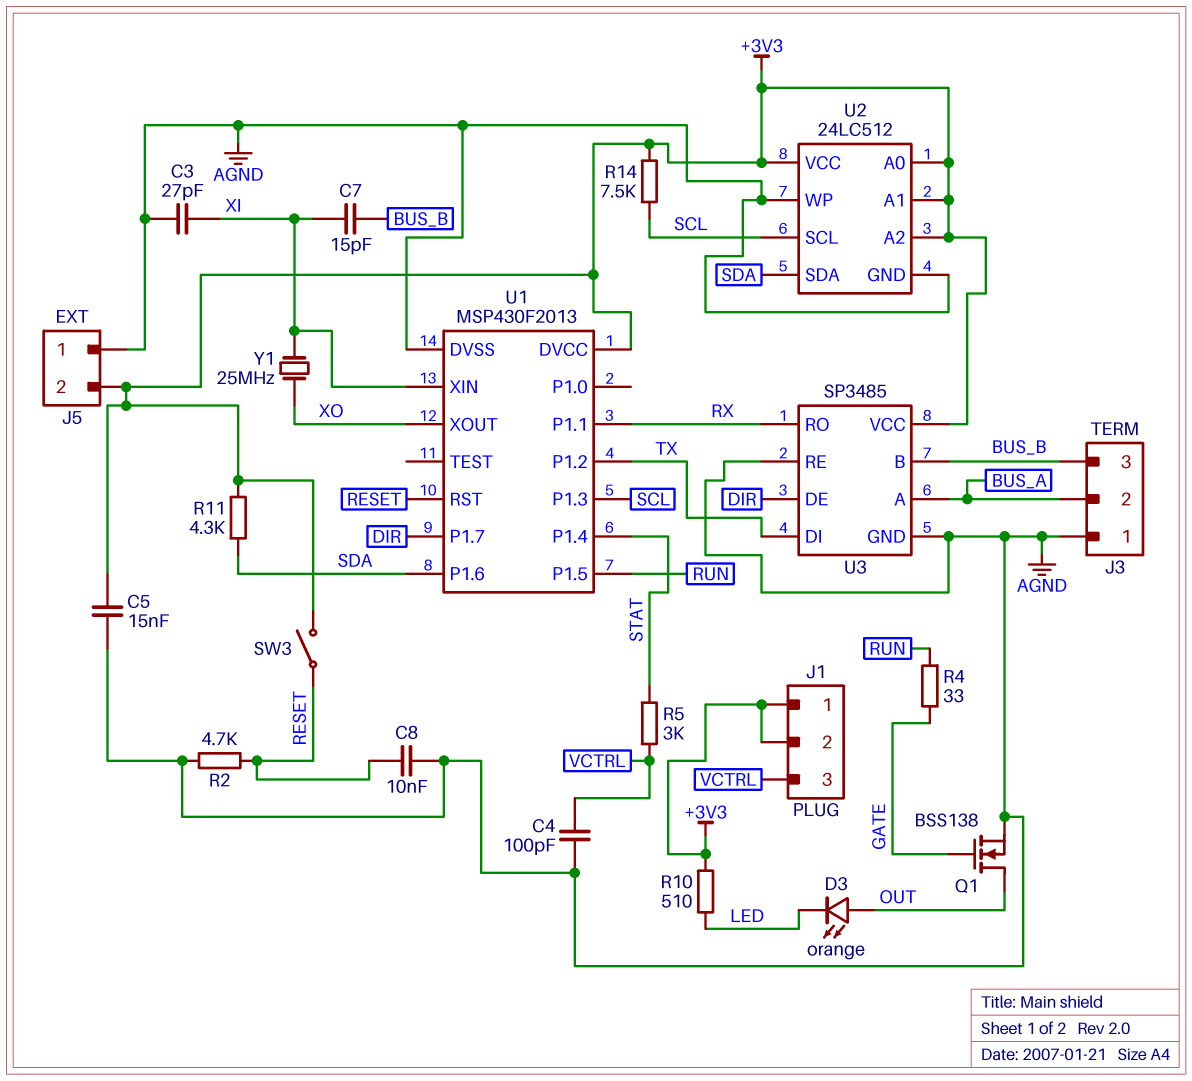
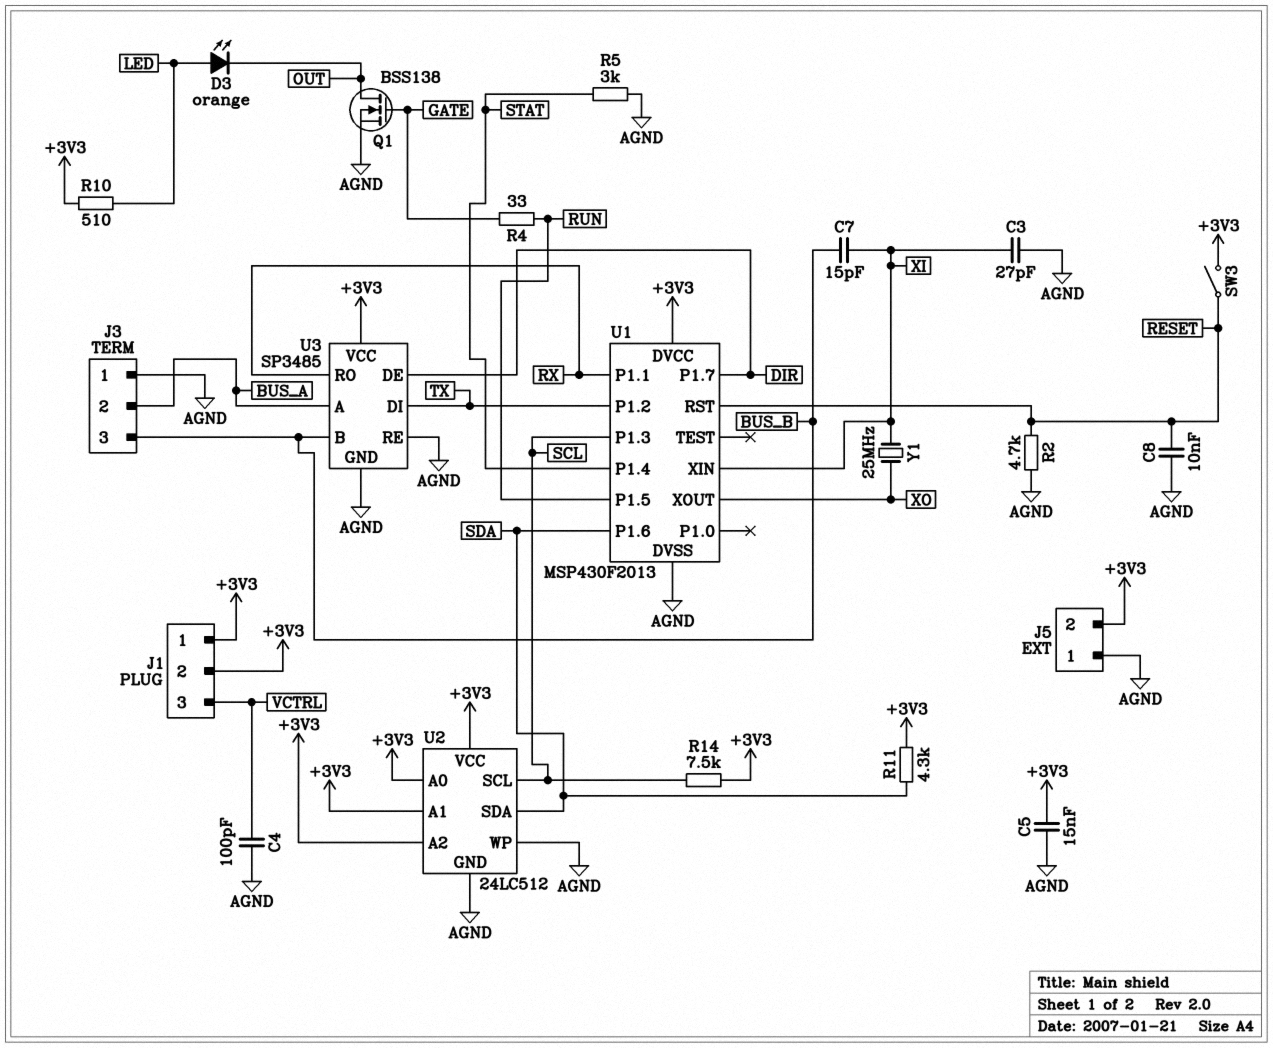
D3: LED orange (A OUT, K LED) -> LED orange (A LED, K OUT)
R5: 3k (STAT, VCTRL) -> 3k (AGND, STAT)

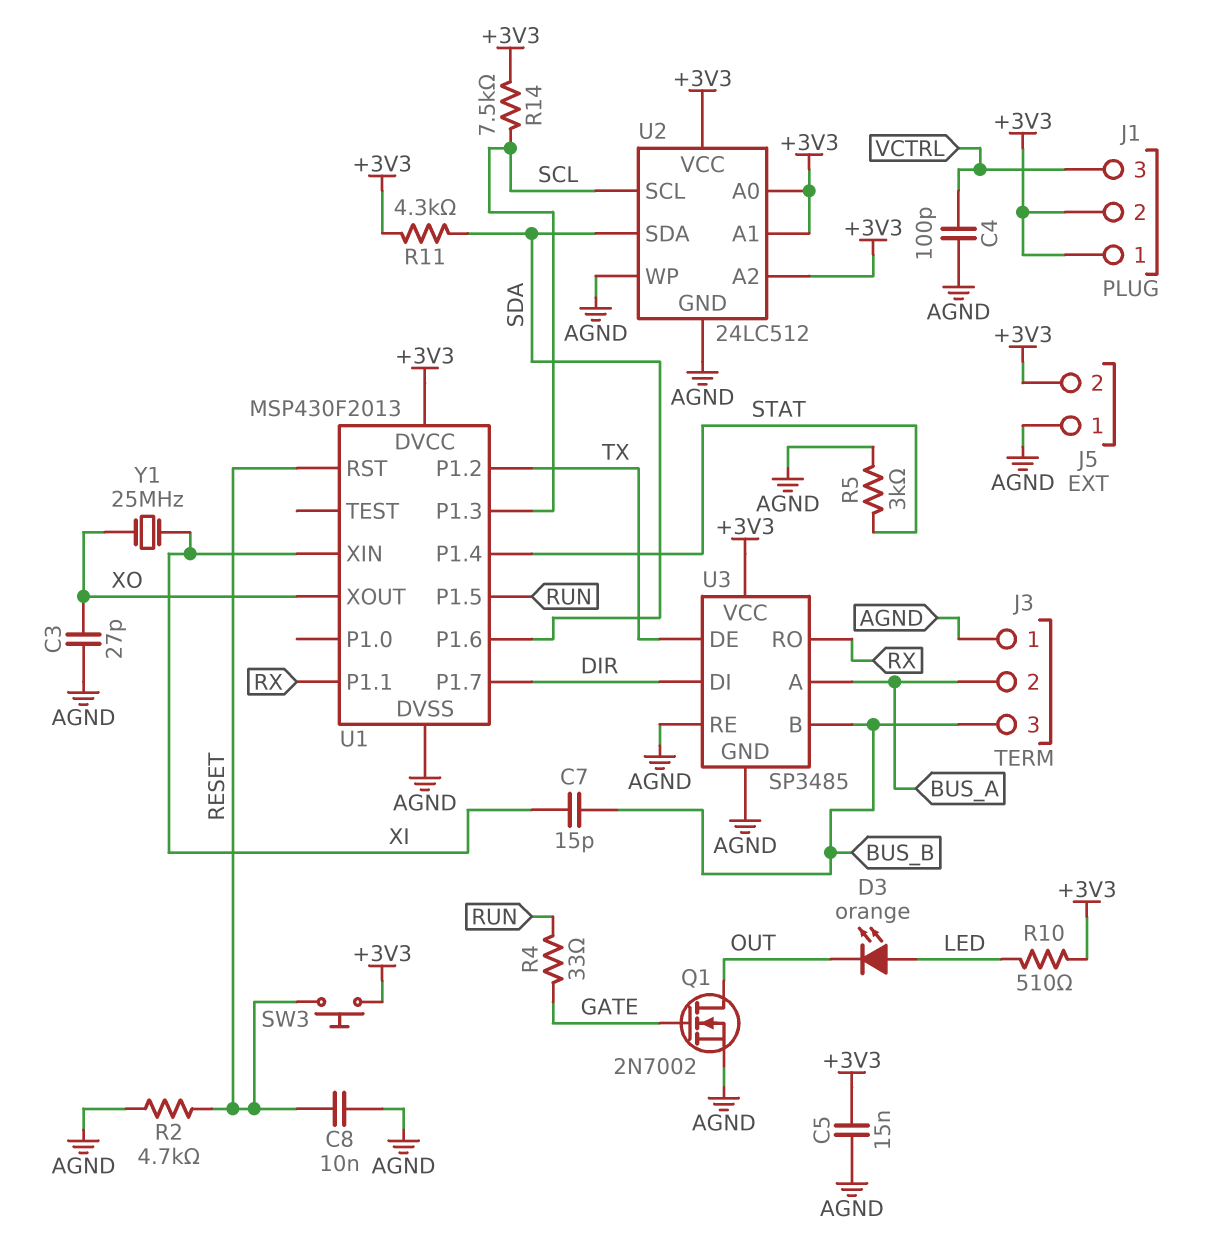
C3: 27pF (AGND, XI) -> 27pF (AGND, XO)
Q1: NMOS BSS138 (G GATE, D OUT, S AGND) -> NMOS 2N7002 (G GATE, D OUT, S AGND)
SW3: switch (+3V3, RESET) -> button (+3V3, RESET)
U3 pin DE: DIR -> TX
U3 pin DI: TX -> DIR

